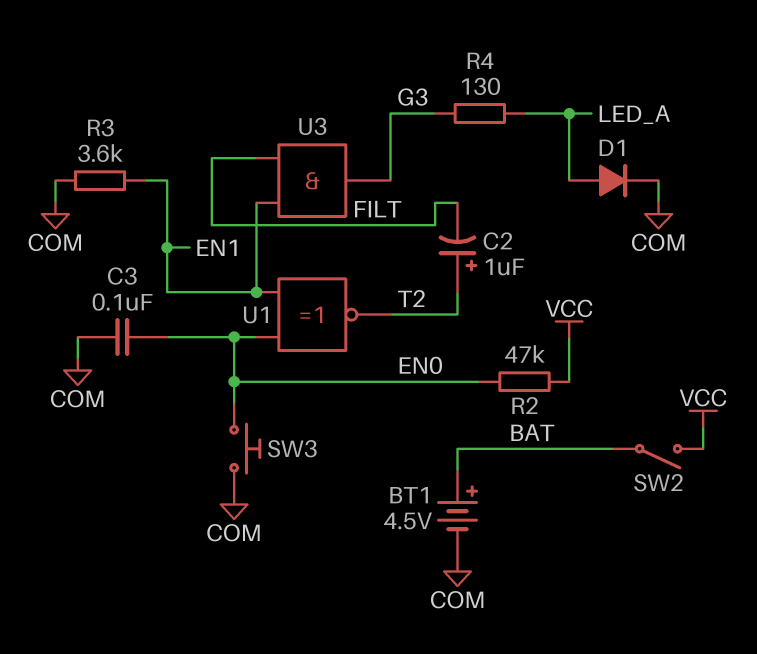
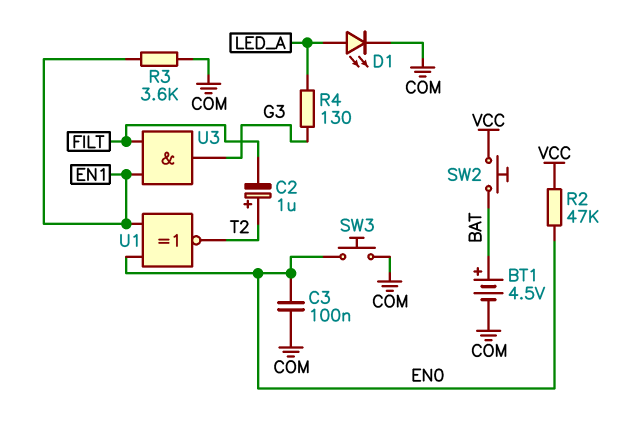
D1: diode (A LED_A, K COM) -> LED (A LED_A, K COM)
SW2: switch (BAT, VCC) -> button (BAT, VCC)

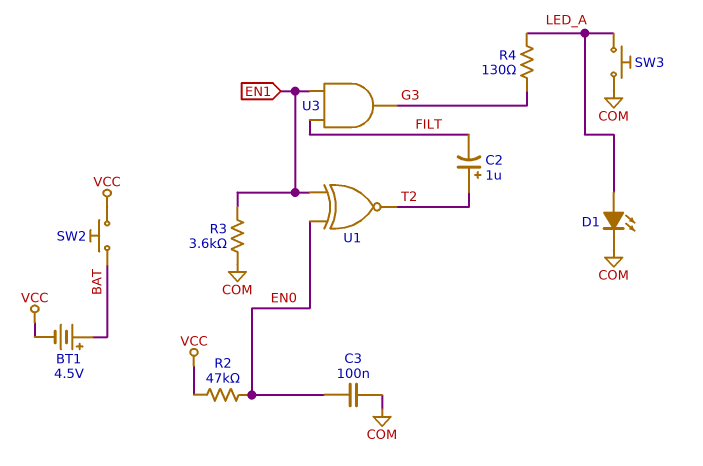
BT1: 4.5V (plus BAT, minus COM) -> 4.5V (plus BAT, minus VCC)
SW3: button (COM, EN0) -> button (COM, LED_A)

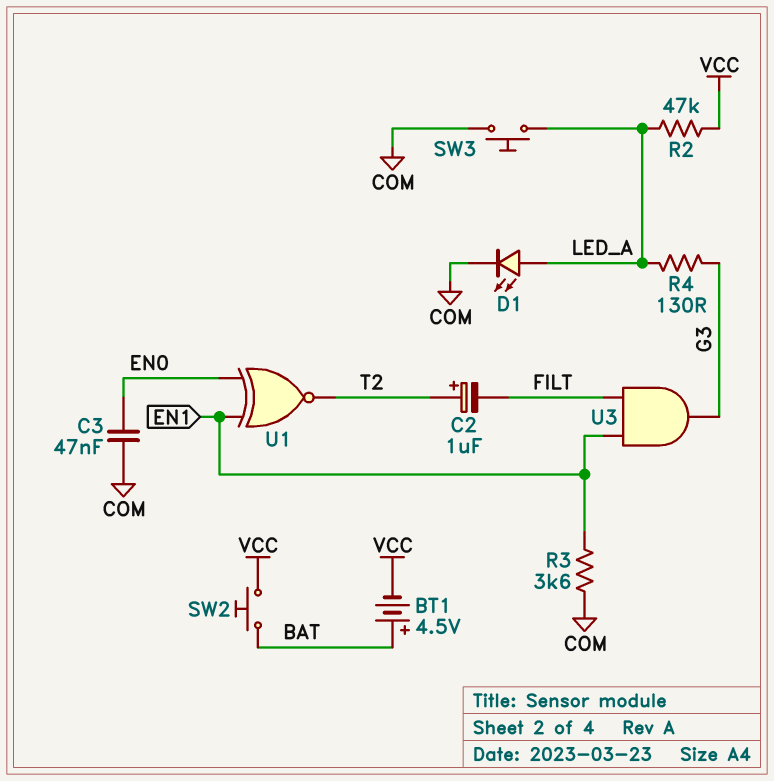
C3: 100nF (COM, EN0) -> 47nF (COM, EN0)
R2: 47k (EN0, VCC) -> 47k (LED_A, VCC)

